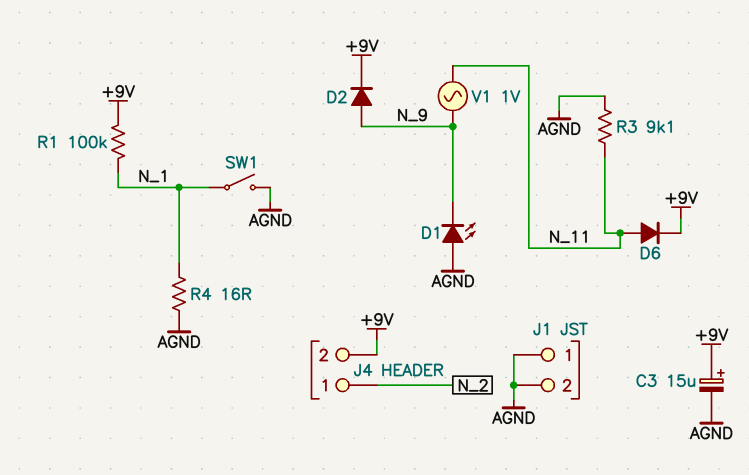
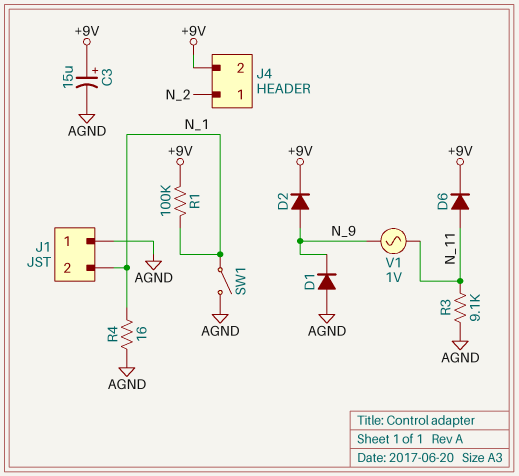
D1: LED (A AGND, K N_9) -> diode (A AGND, K N_9)
J1 pin 2: AGND -> N_1

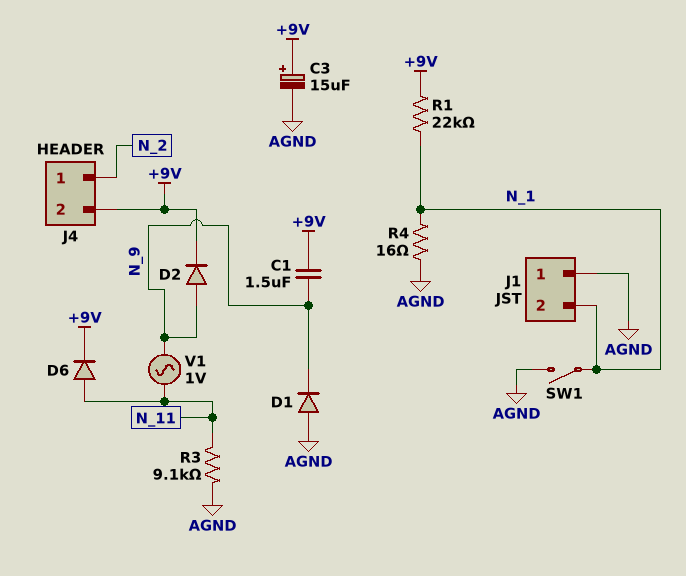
C1: none -> 1.5uF (+9V, N_9)
R1: 100k (+9V, N_1) -> 22k (+9V, N_1)

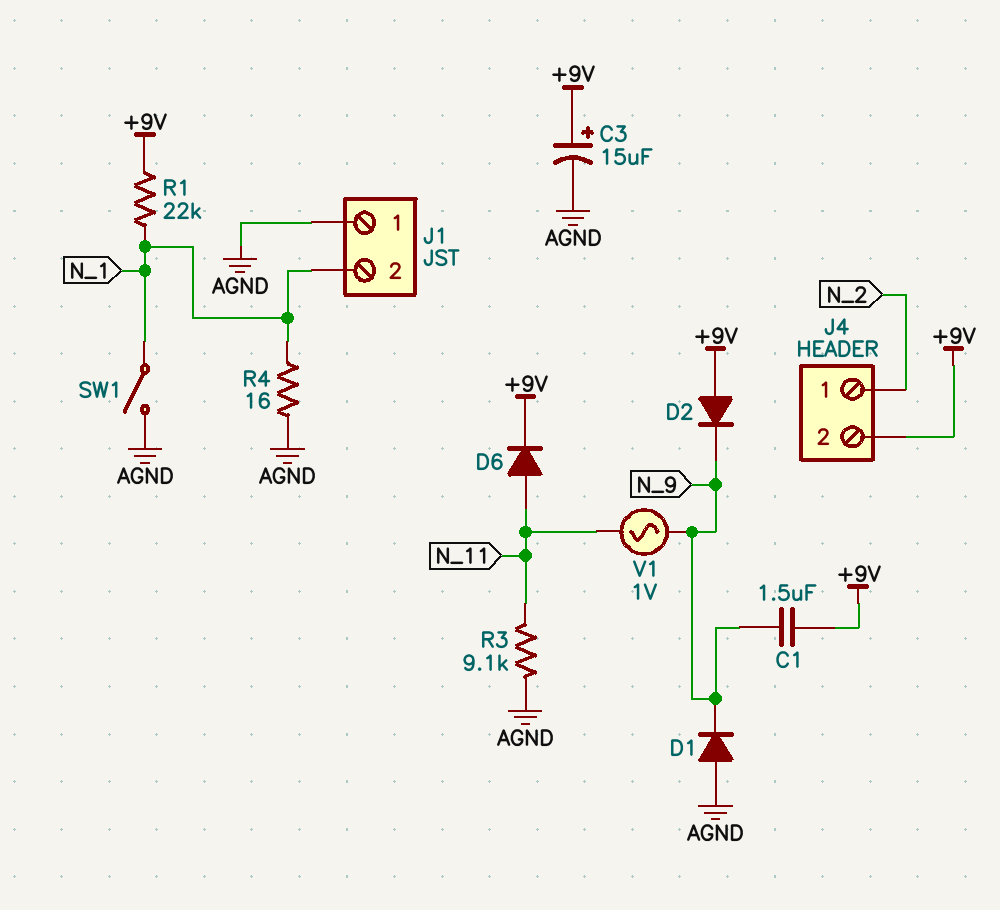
D2: diode (A N_9, K +9V) -> diode (A +9V, K N_9)

